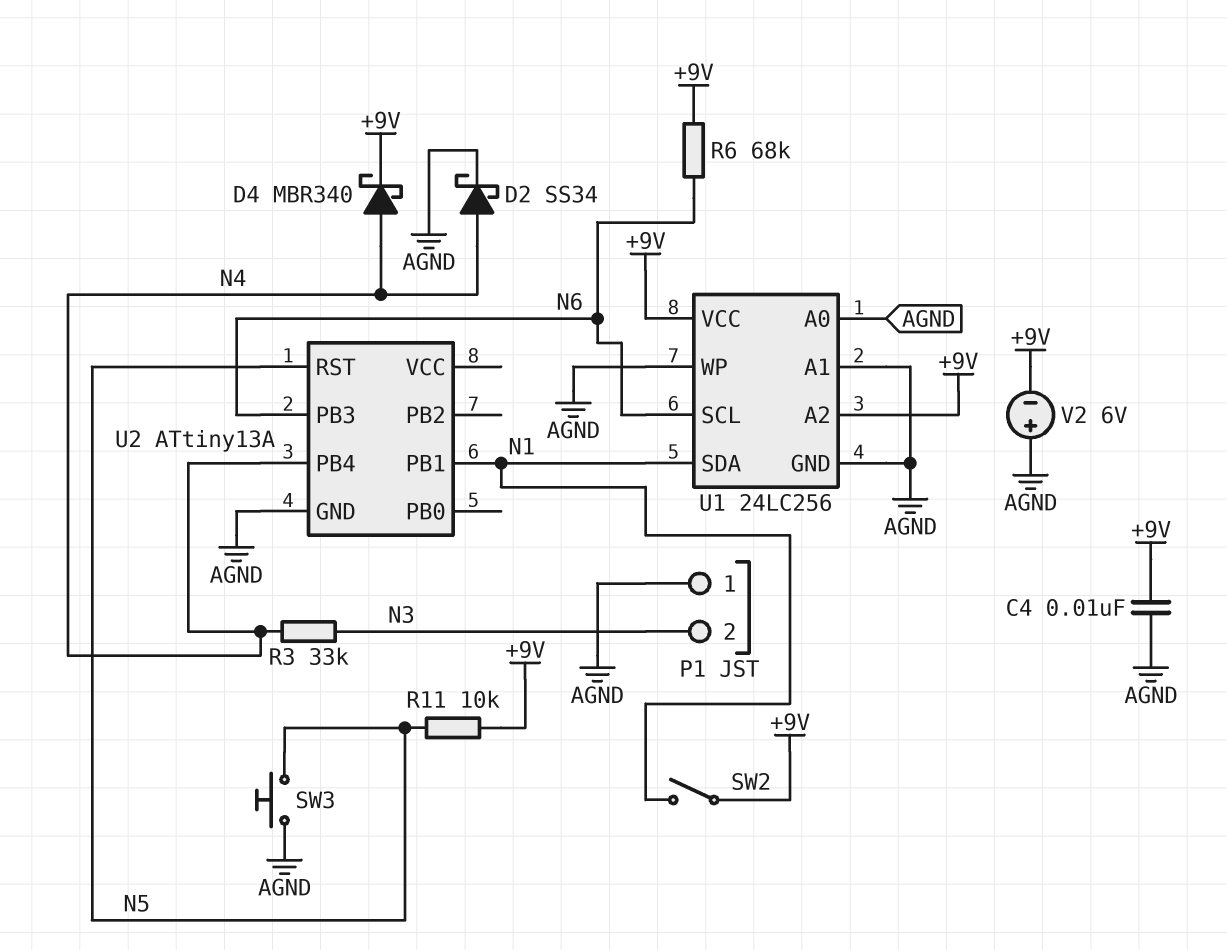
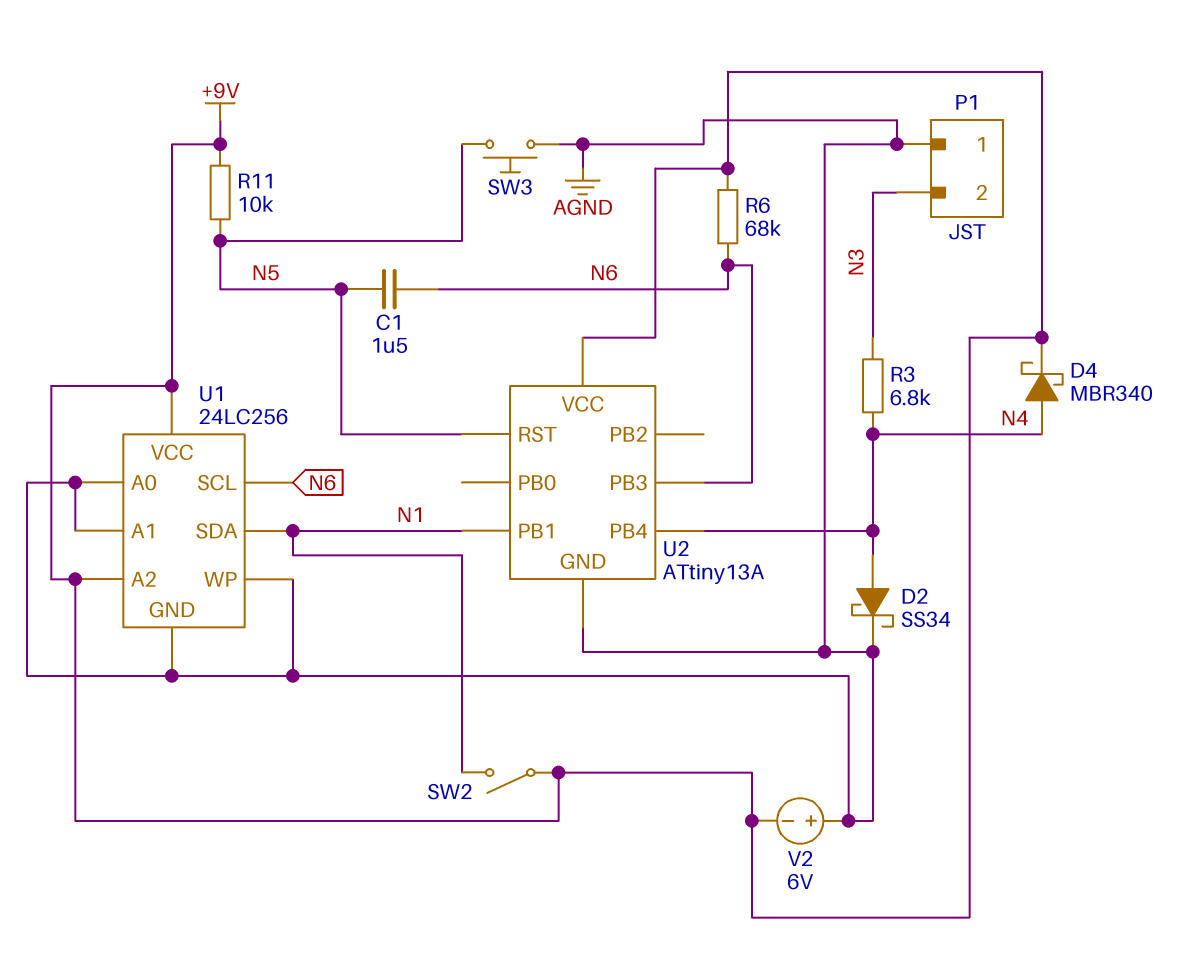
C1: none -> 1.5uF (N5, N6)
C4: 10nF (+9V, AGND) -> none
R3: 33k (N3, N4) -> 6.8k (N3, N4)
U2 pin VCC: none -> +9V

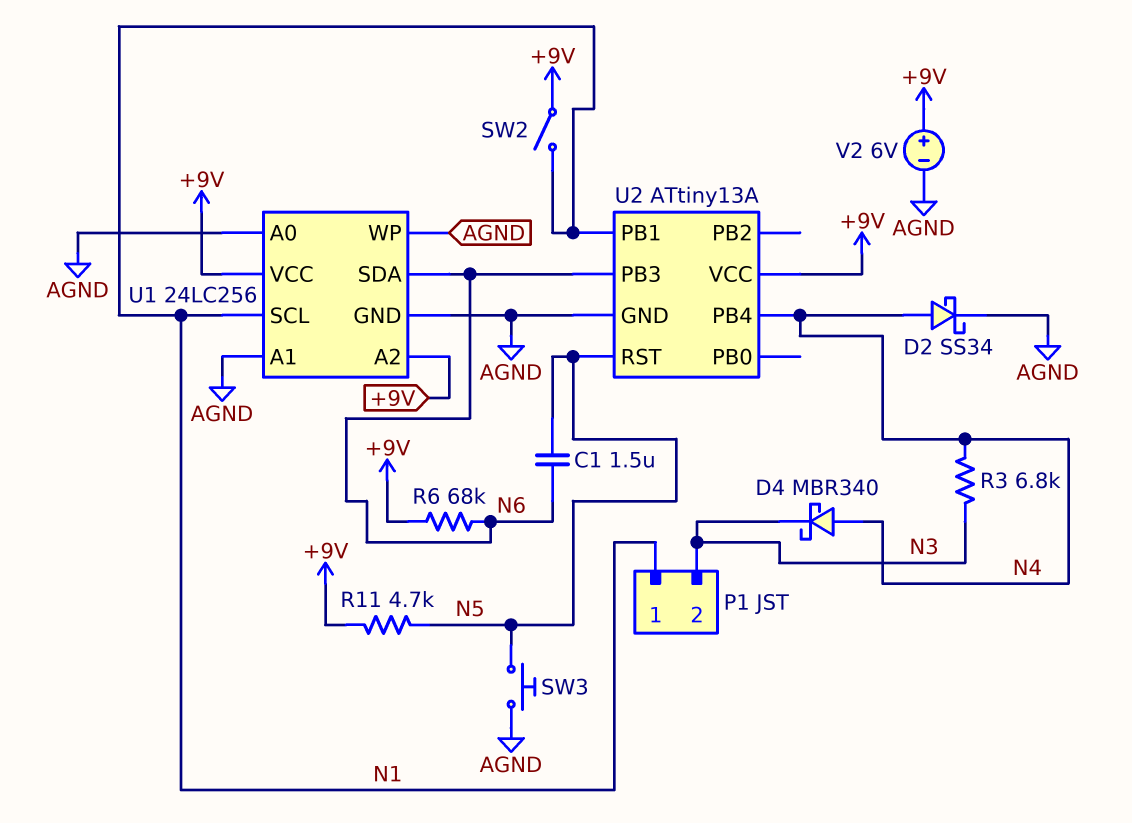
D4: schottky MBR340 (A N4, K +9V) -> schottky MBR340 (A N4, K N3)
P1 pin 1: AGND -> N1
R11: 10k (+9V, N5) -> 4.7k (+9V, N5)
U1 pin SCL: N6 -> N1
U1 pin SDA: N1 -> N6
V2: 6V (plus AGND, minus +9V) -> 6V (plus +9V, minus AGND)

